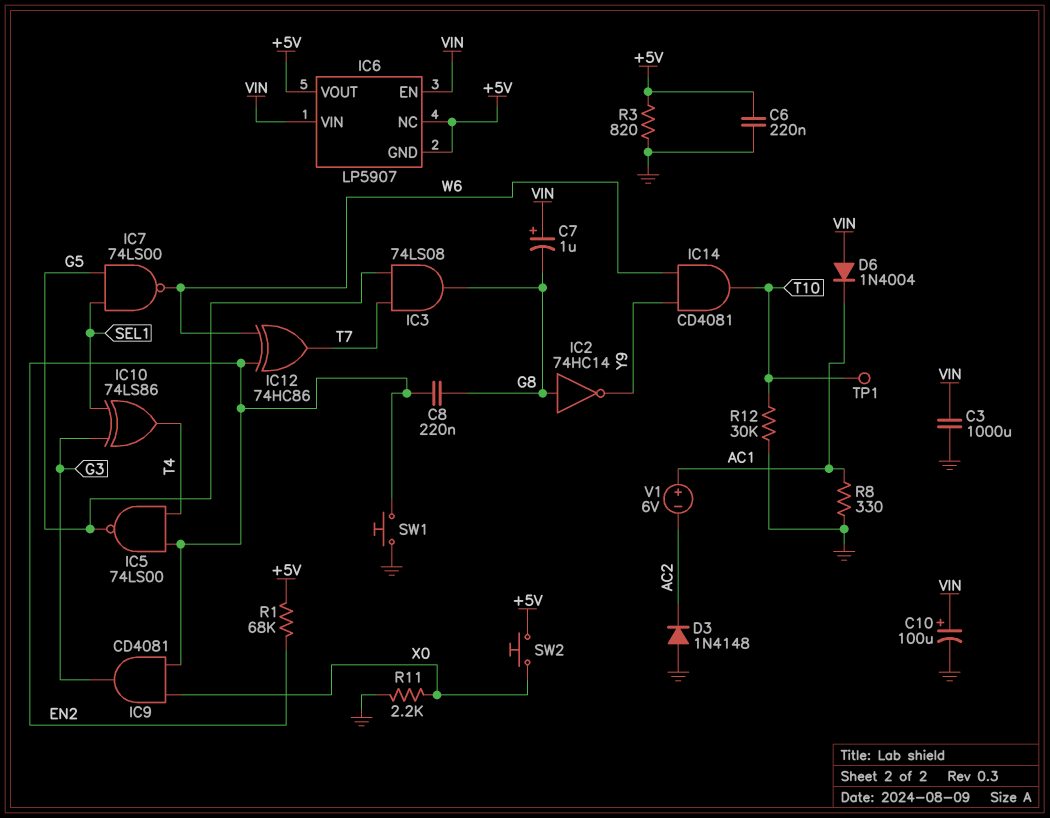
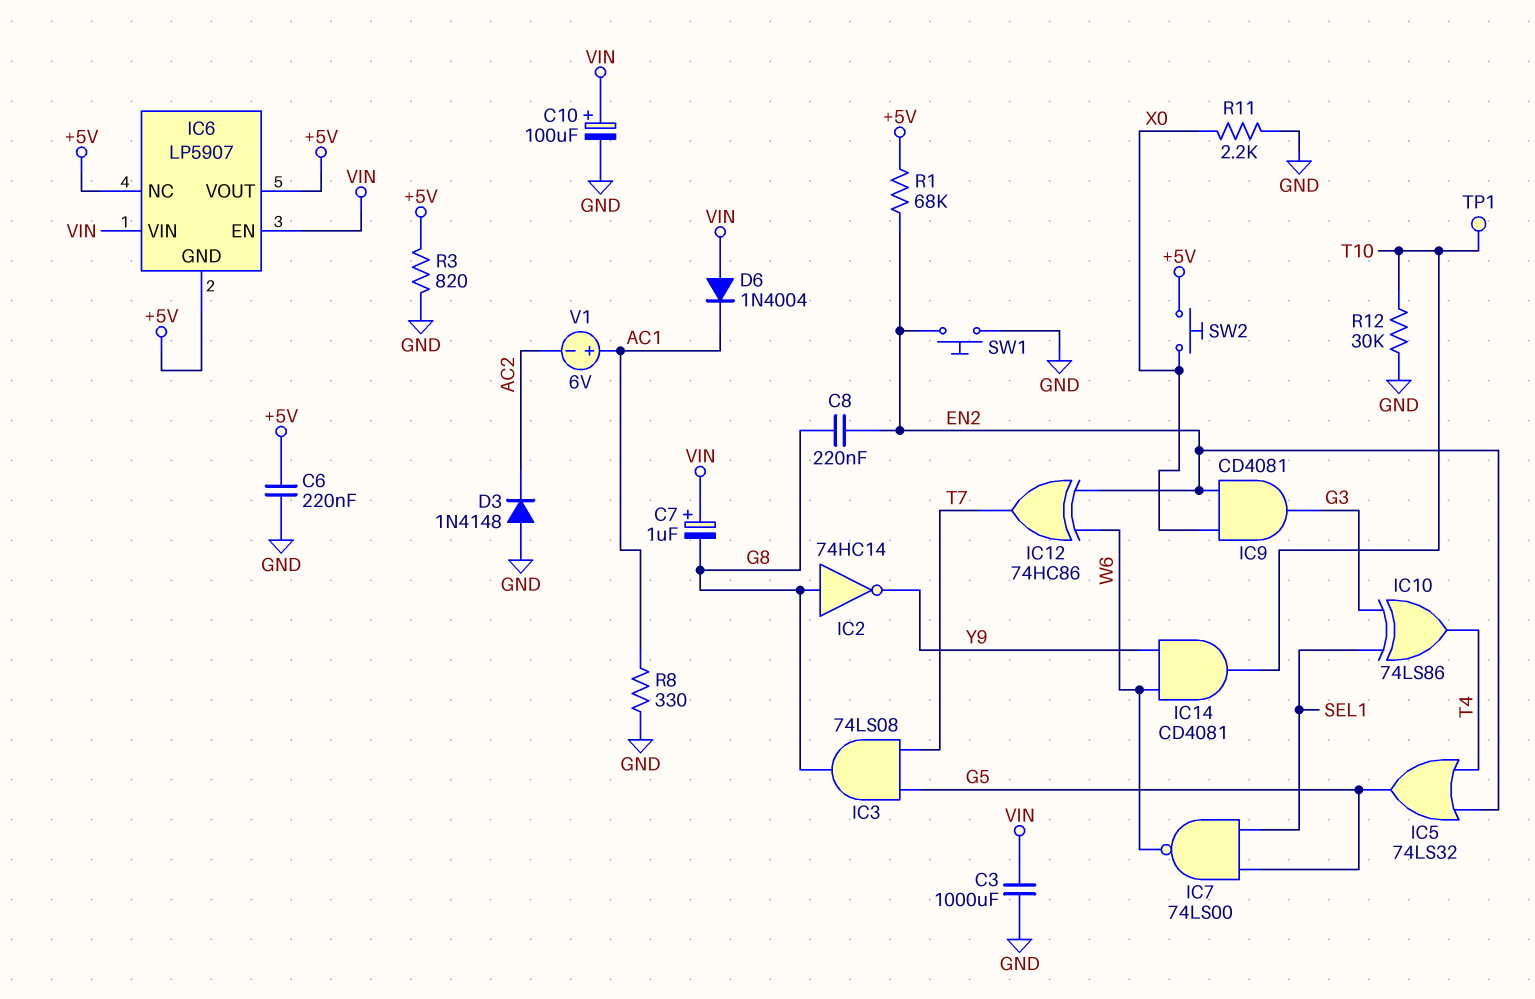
IC5: NAND 74LS00 (in EN2, in T4, out G5) -> OR 74LS32 (in EN2, in T4, out G5)

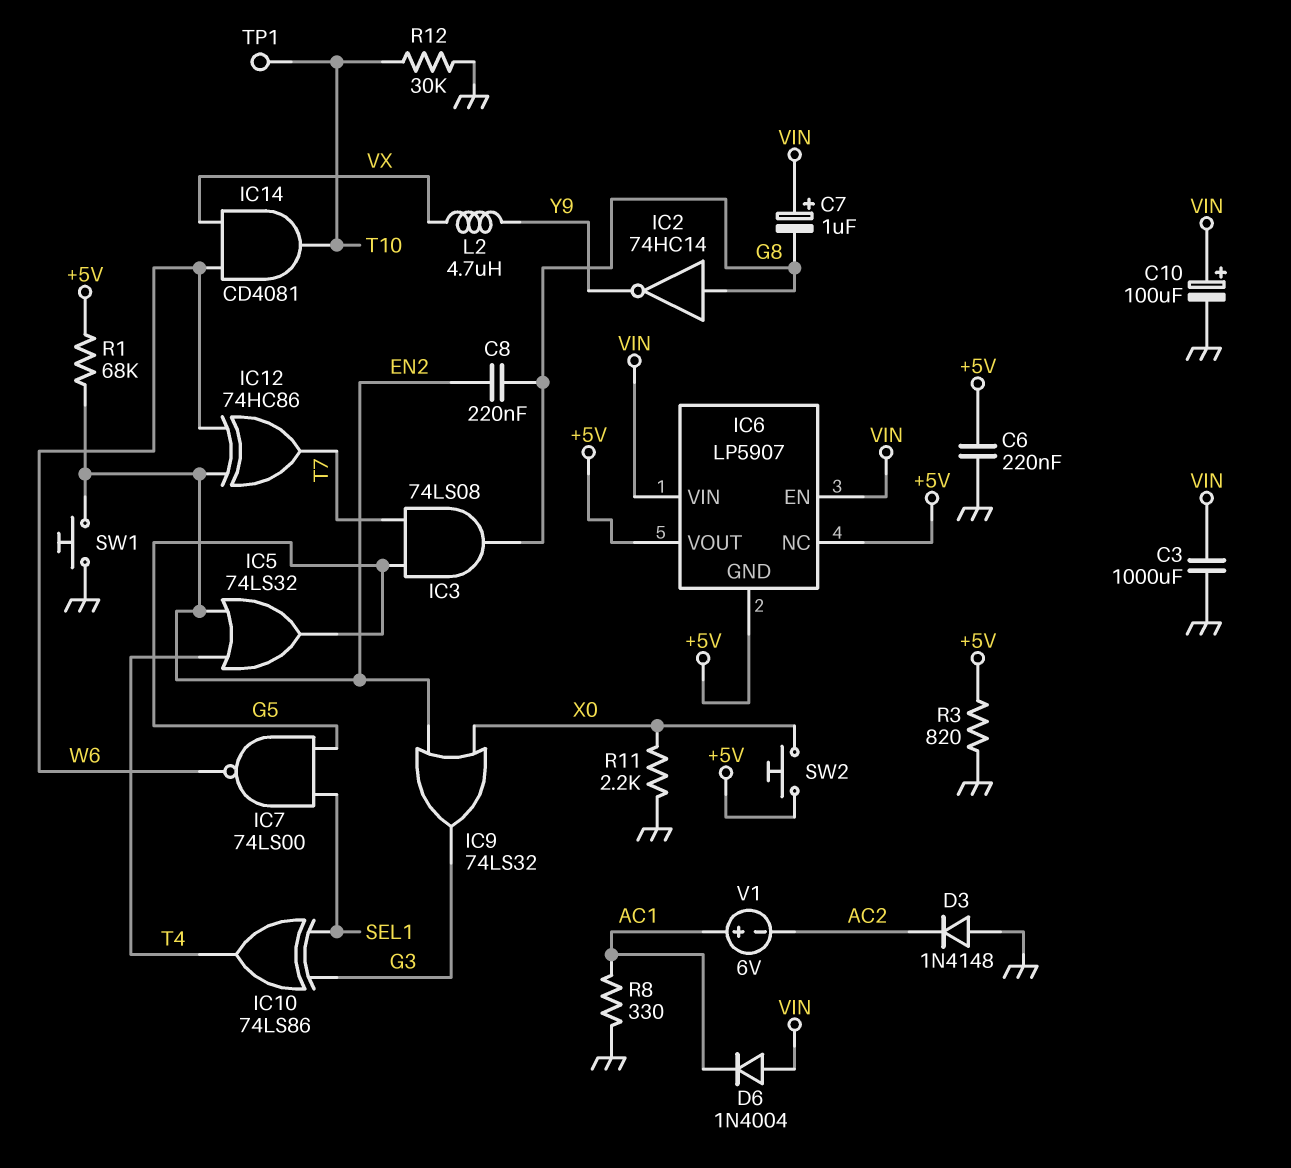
IC9: AND CD4081 (in EN2, in X0, out G3) -> OR 74LS32 (in EN2, in X0, out G3)
IC14: AND CD4081 (in W6, in Y9, out T10) -> AND CD4081 (in VX, in W6, out T10)
L2: none -> 4.7uH (VX, Y9)

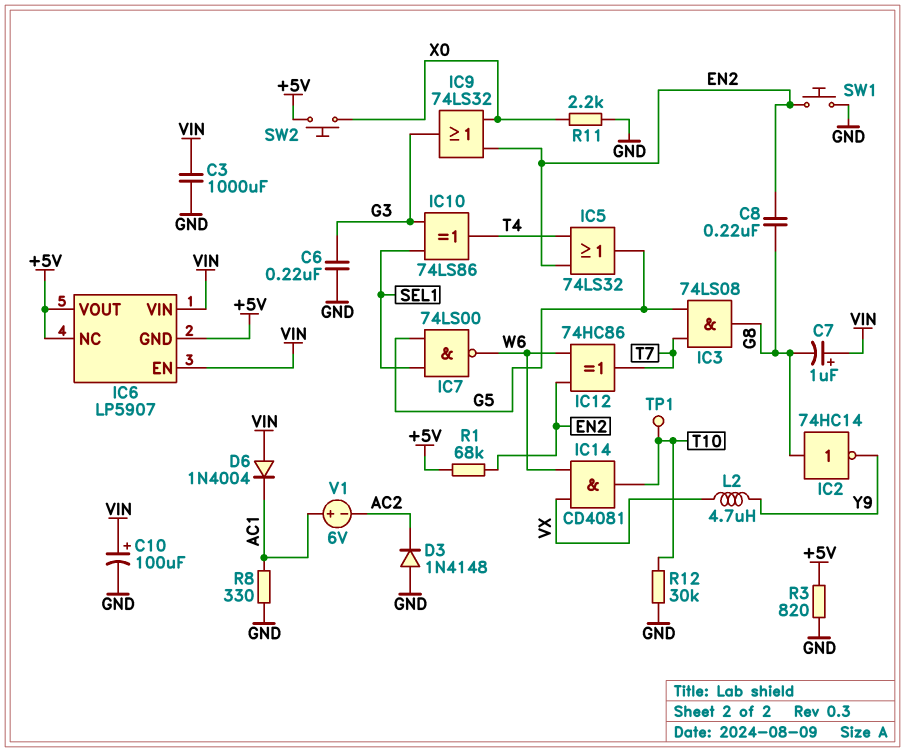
C6: 220nF (+5V, GND) -> 220nF (G3, GND)

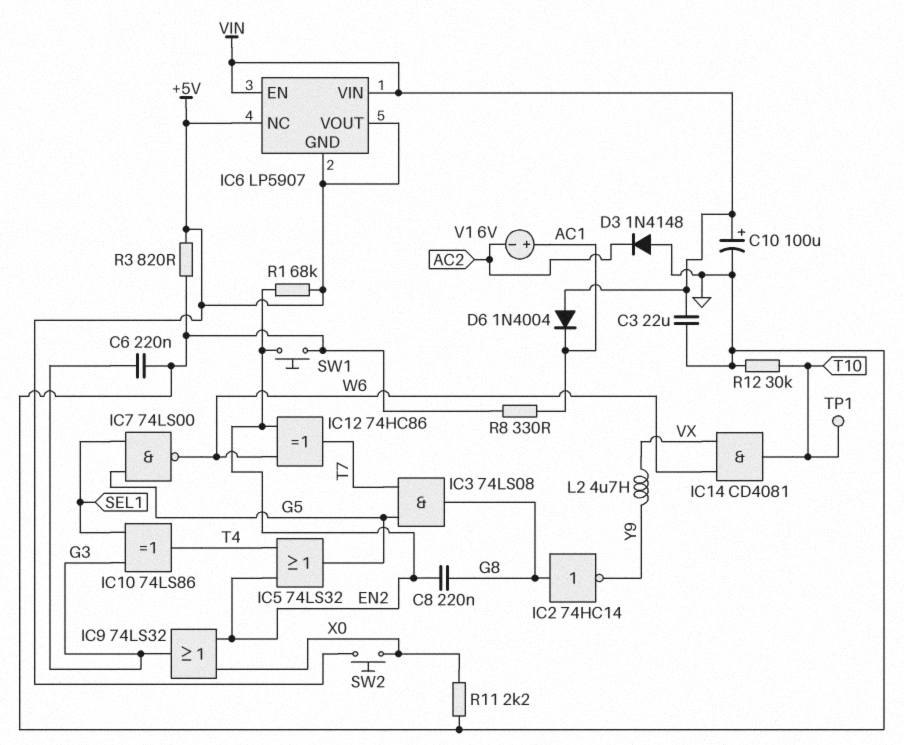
C3: 1000uF (GND, VIN) -> 22uF (GND, VIN)
C7: 1uF (plus VIN, minus G8) -> none

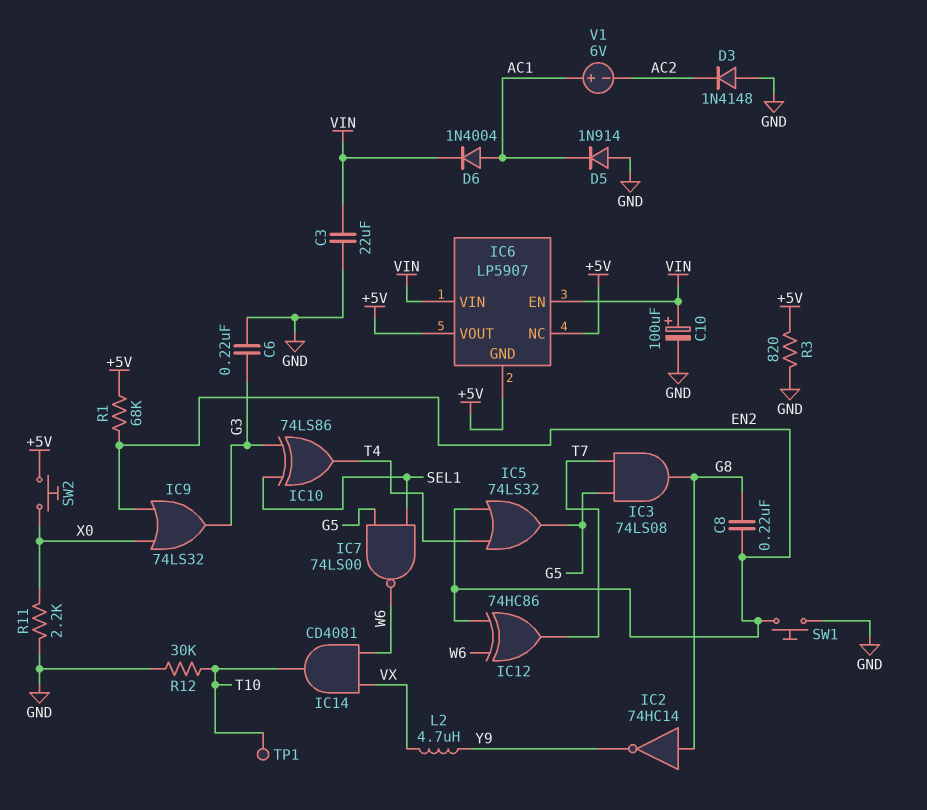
D5: none -> diode 1N914 (A GND, K AC1)
D6: diode 1N4004 (A VIN, K AC1) -> diode 1N4004 (A AC1, K VIN)
R8: 330 (AC1, GND) -> none

